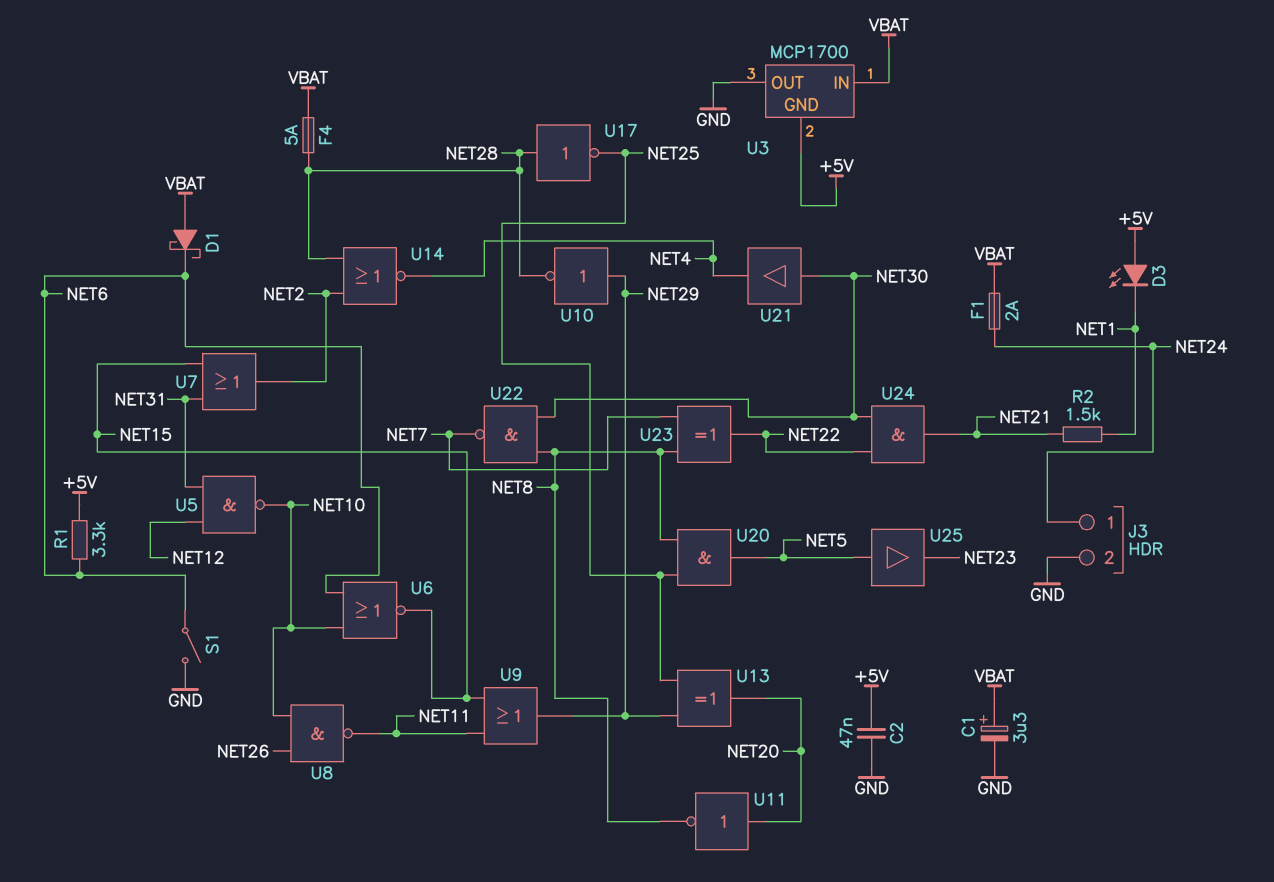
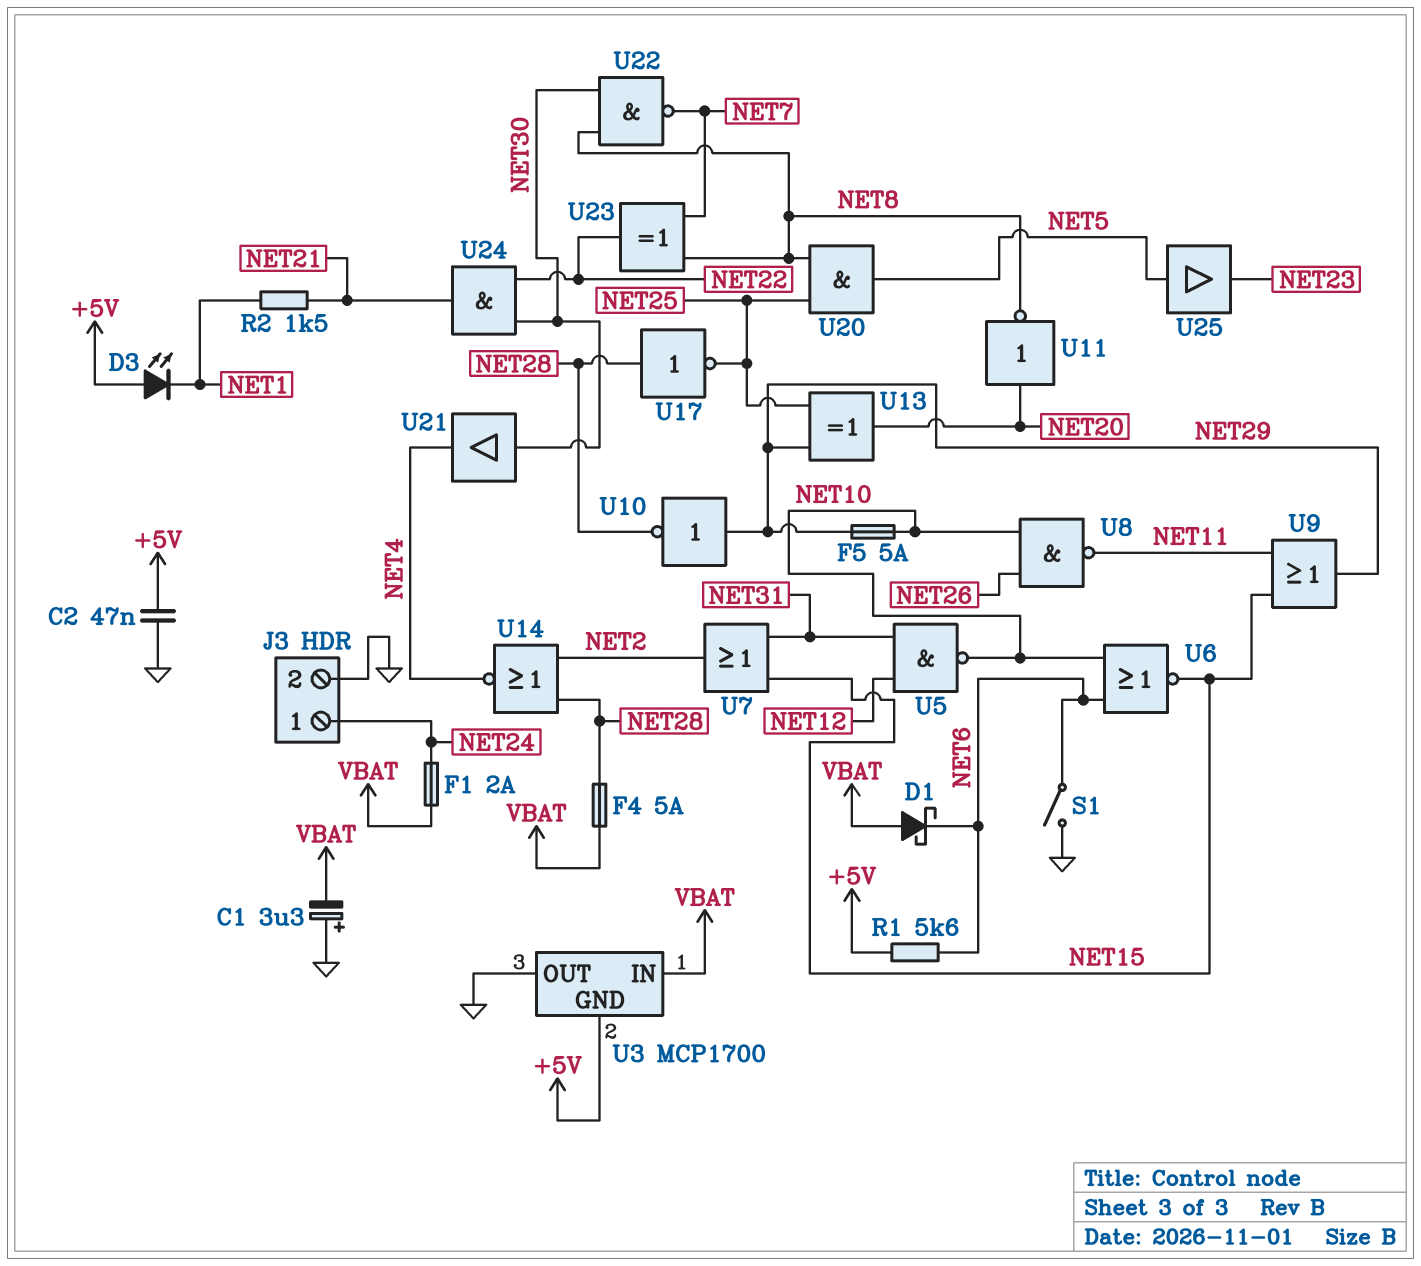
C1: 3.3uF (plus VBAT, minus GND) -> 3.3uF (plus GND, minus VBAT)
F5: none -> 5A (NET10, NET29)
R1: 3.3k (+5V, NET6) -> 5.6k (+5V, NET6)

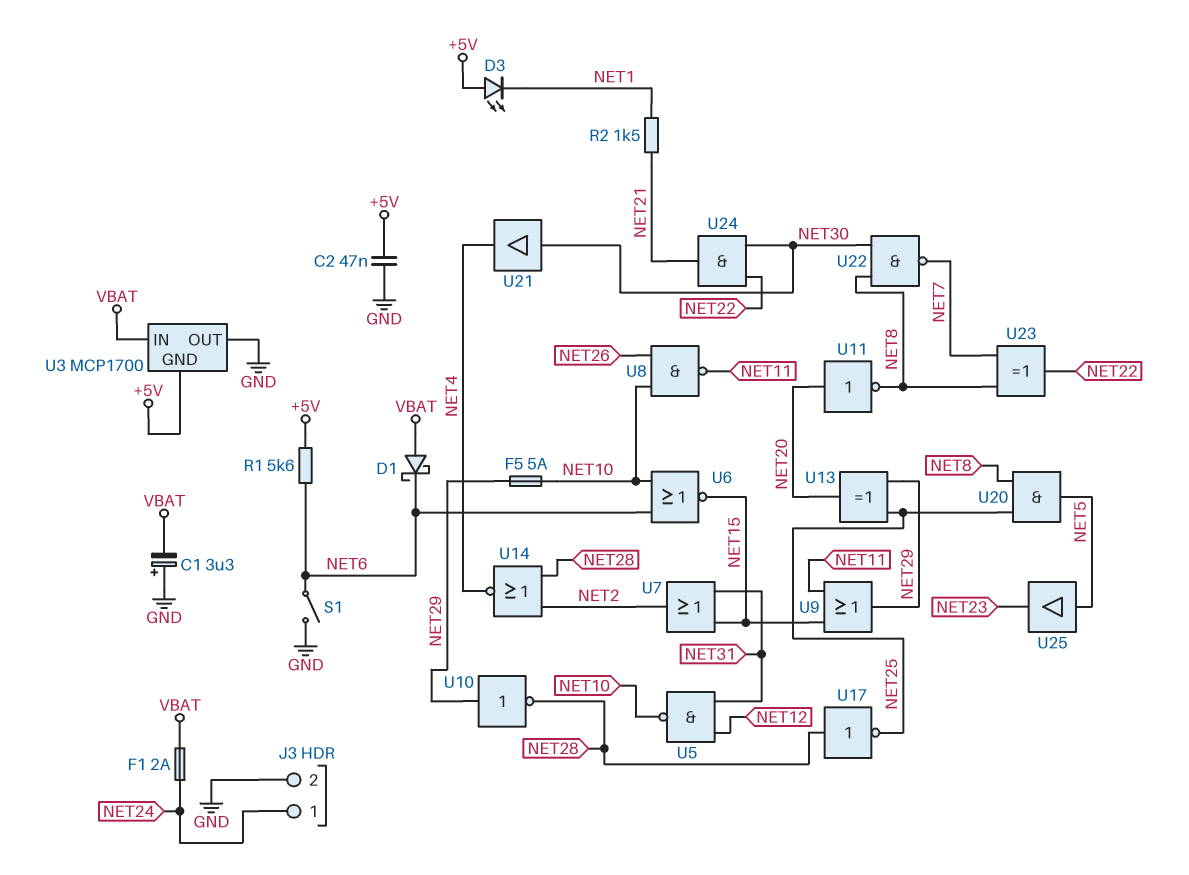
F4: 5A (NET28, VBAT) -> none

